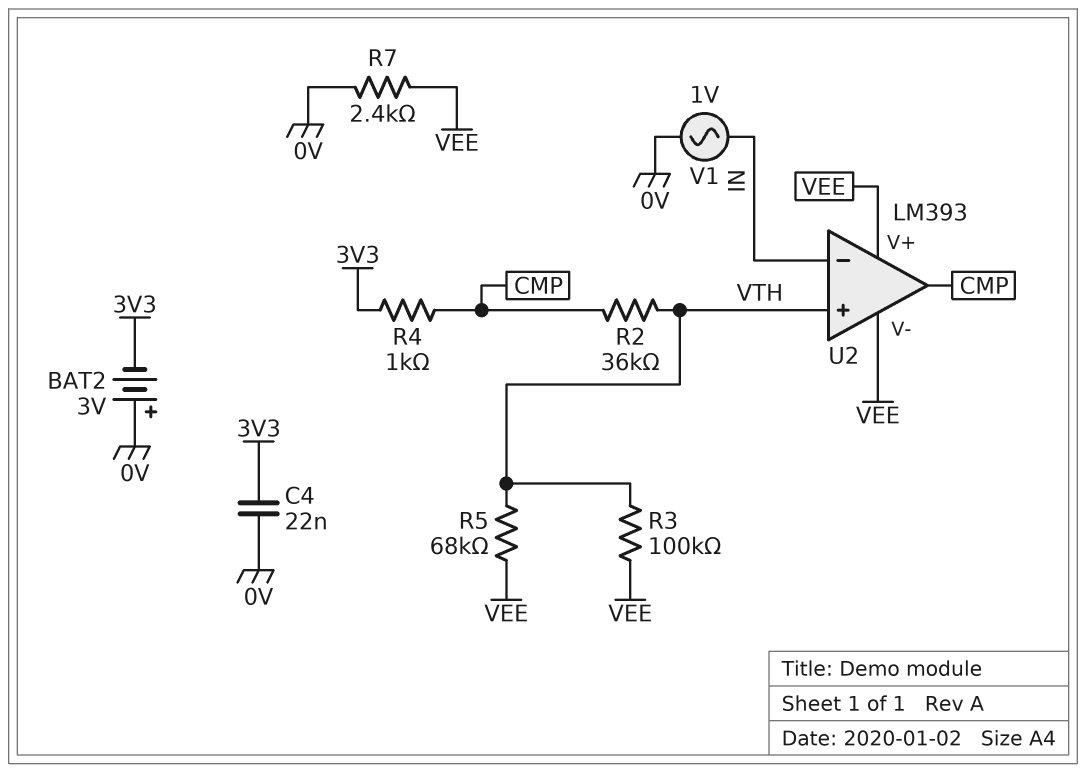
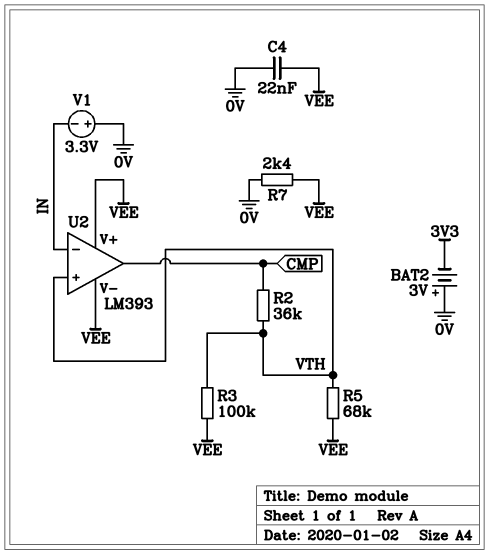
C4: 22nF (0V, 3V3) -> 22nF (0V, VEE)
R4: 1k (3V3, CMP) -> none
V1: AC 1V (0V, IN) -> 3.3V (plus 0V, minus IN)

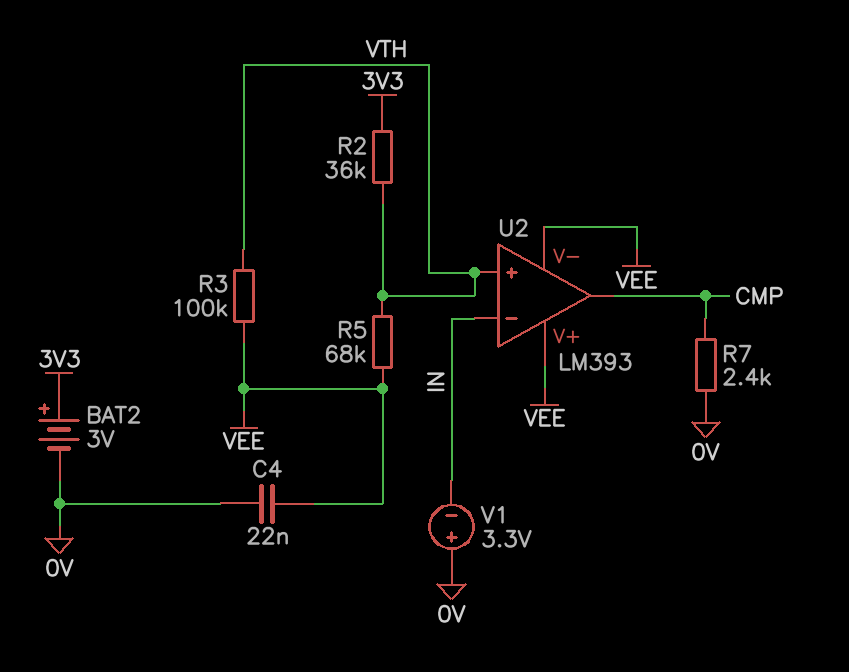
BAT2: 3V (plus 0V, minus 3V3) -> 3V (plus 3V3, minus 0V)
R2: 36k (CMP, VTH) -> 36k (3V3, VTH)
R7: 2.4k (0V, VEE) -> 2.4k (0V, CMP)

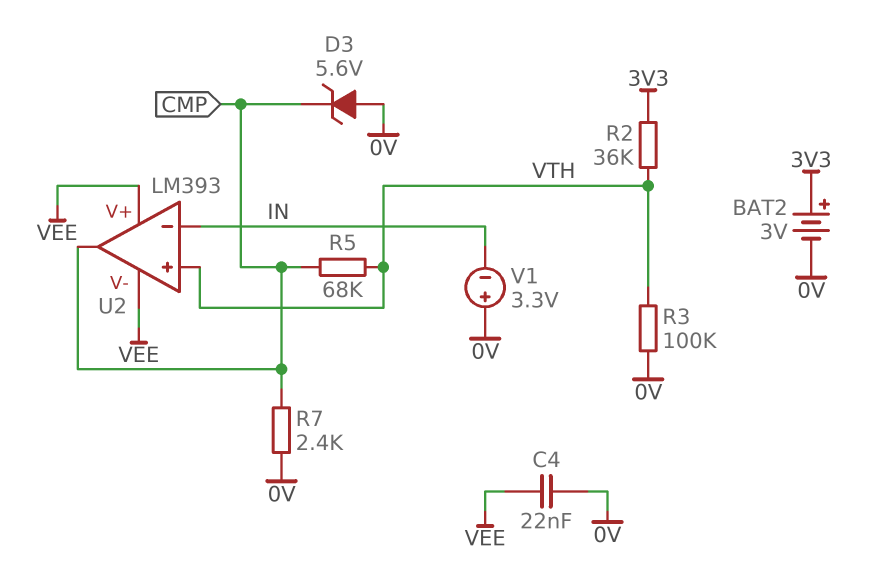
D3: none -> zener 5.6V (A 0V, K CMP)
R3: 100k (VEE, VTH) -> 100k (0V, VTH)
R5: 68k (VEE, VTH) -> 68k (CMP, VTH)

